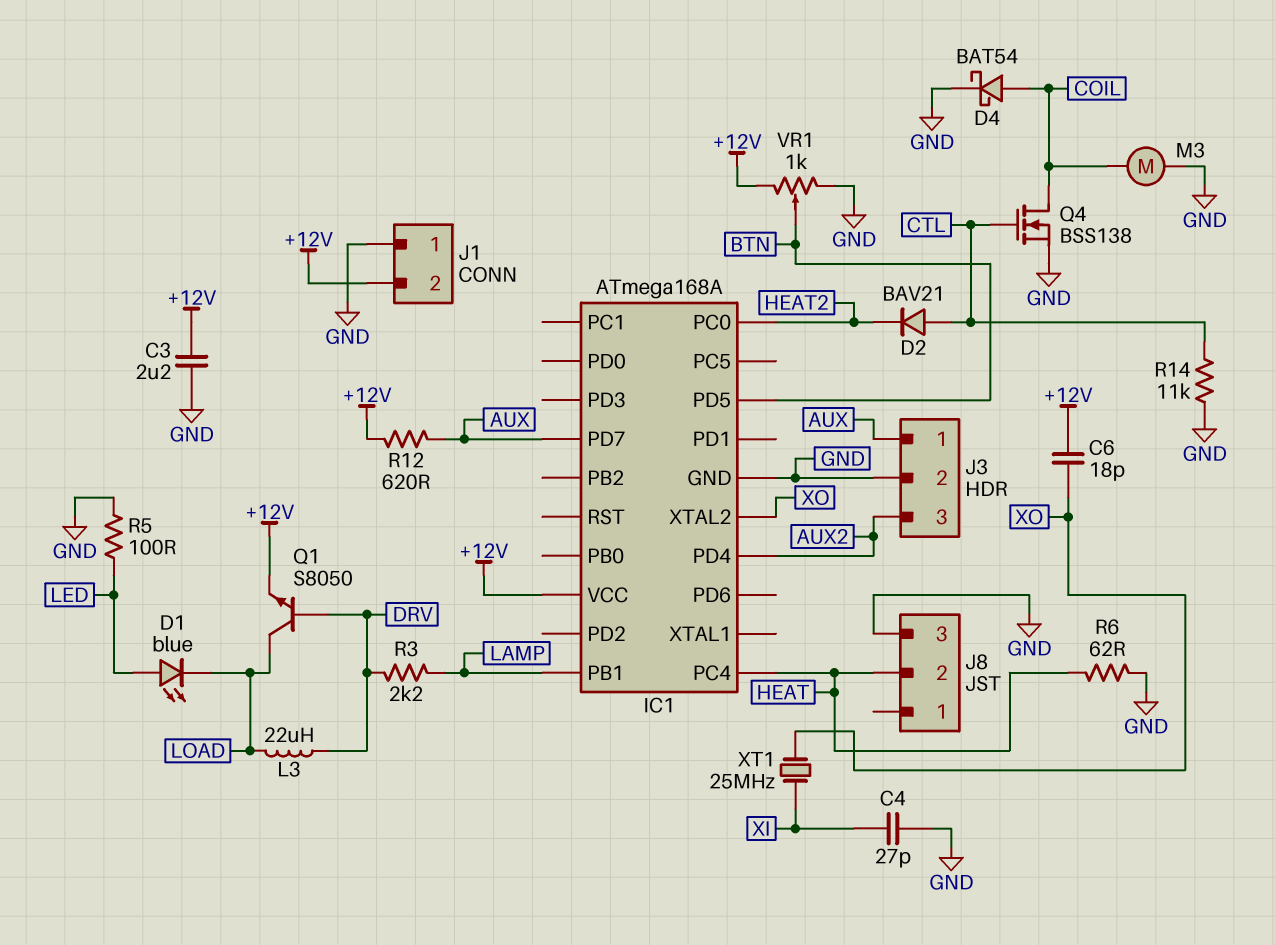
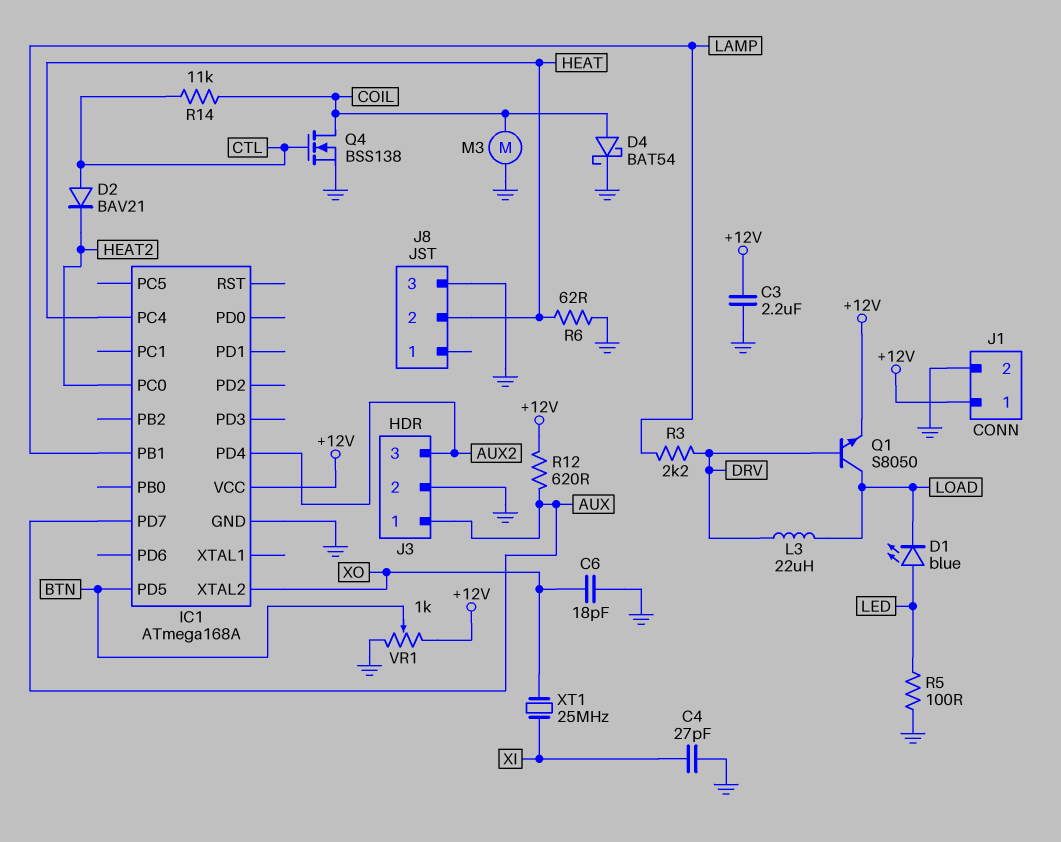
C6: 18pF (+12V, XO) -> 18pF (GND, XO)
J1 pin 1: GND -> +12V
J1 pin 2: +12V -> GND
R14: 11k (CTL, GND) -> 11k (COIL, CTL)

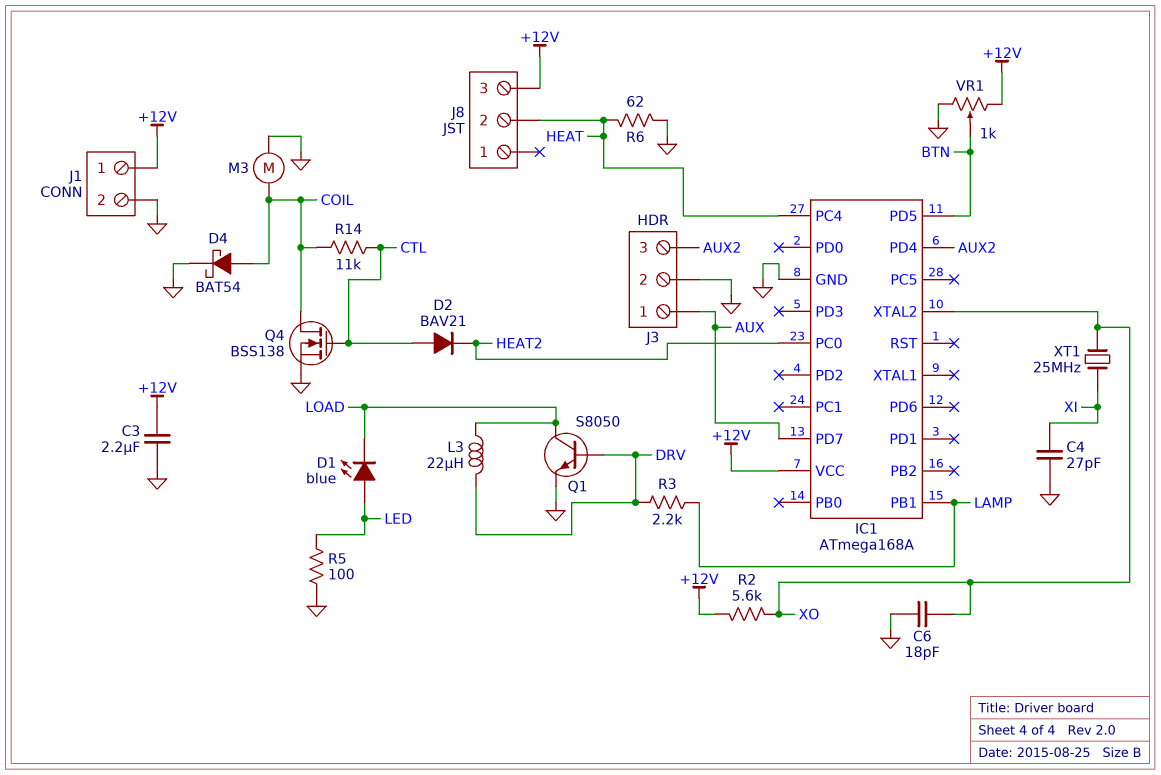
J8 pin 3: GND -> +12V
Q1: NPN S8050 (B DRV, C LOAD, E +12V) -> NPN S8050 (B DRV, C LOAD, E GND)
R2: none -> 5.6k (+12V, XO)
R12: 620 (+12V, AUX) -> none

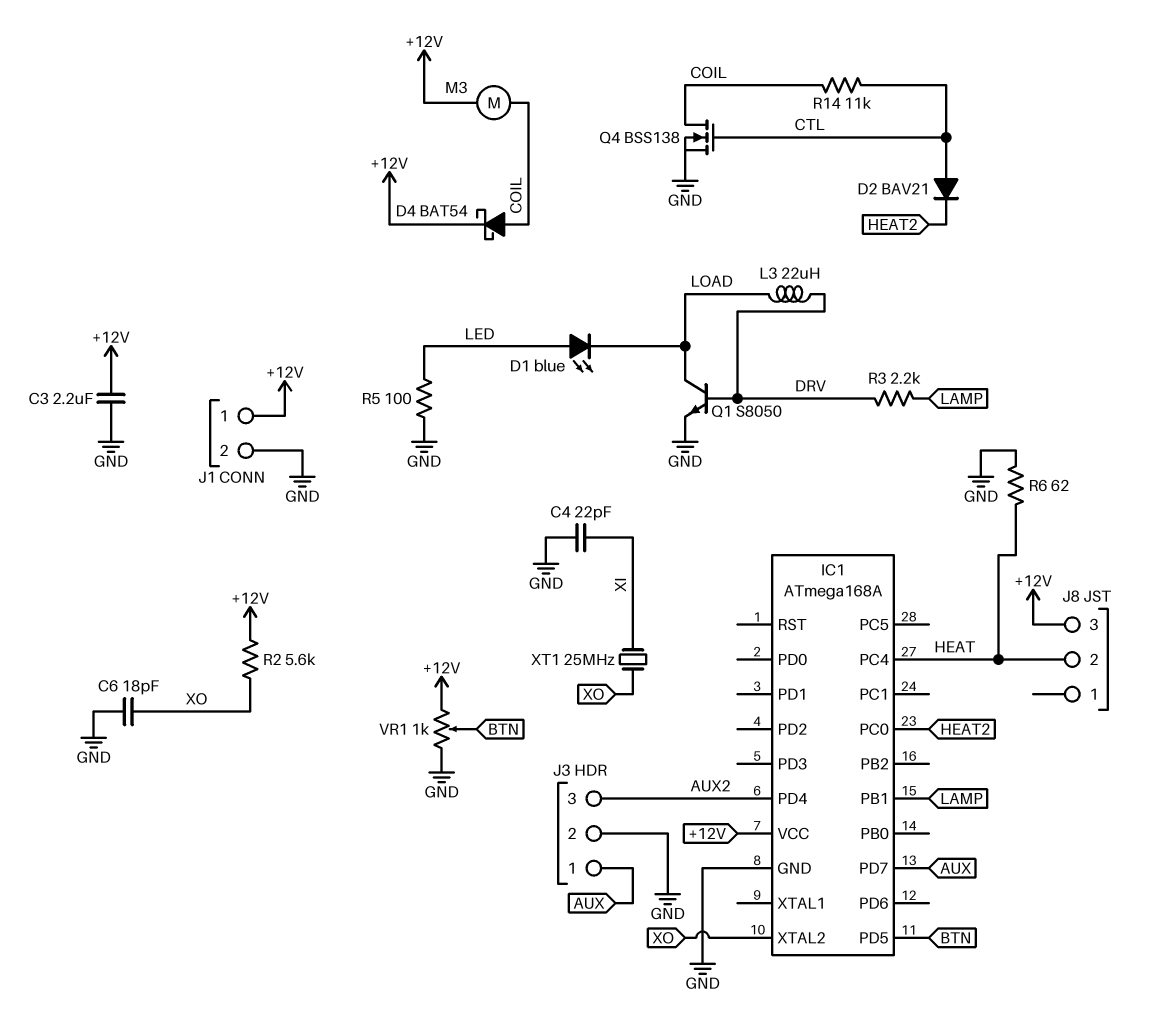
C4: 27pF (GND, XI) -> 22pF (GND, XI)
D4: schottky BAT54 (A COIL, K GND) -> schottky BAT54 (A COIL, K +12V)
M3: motor (COIL, GND) -> motor (+12V, COIL)

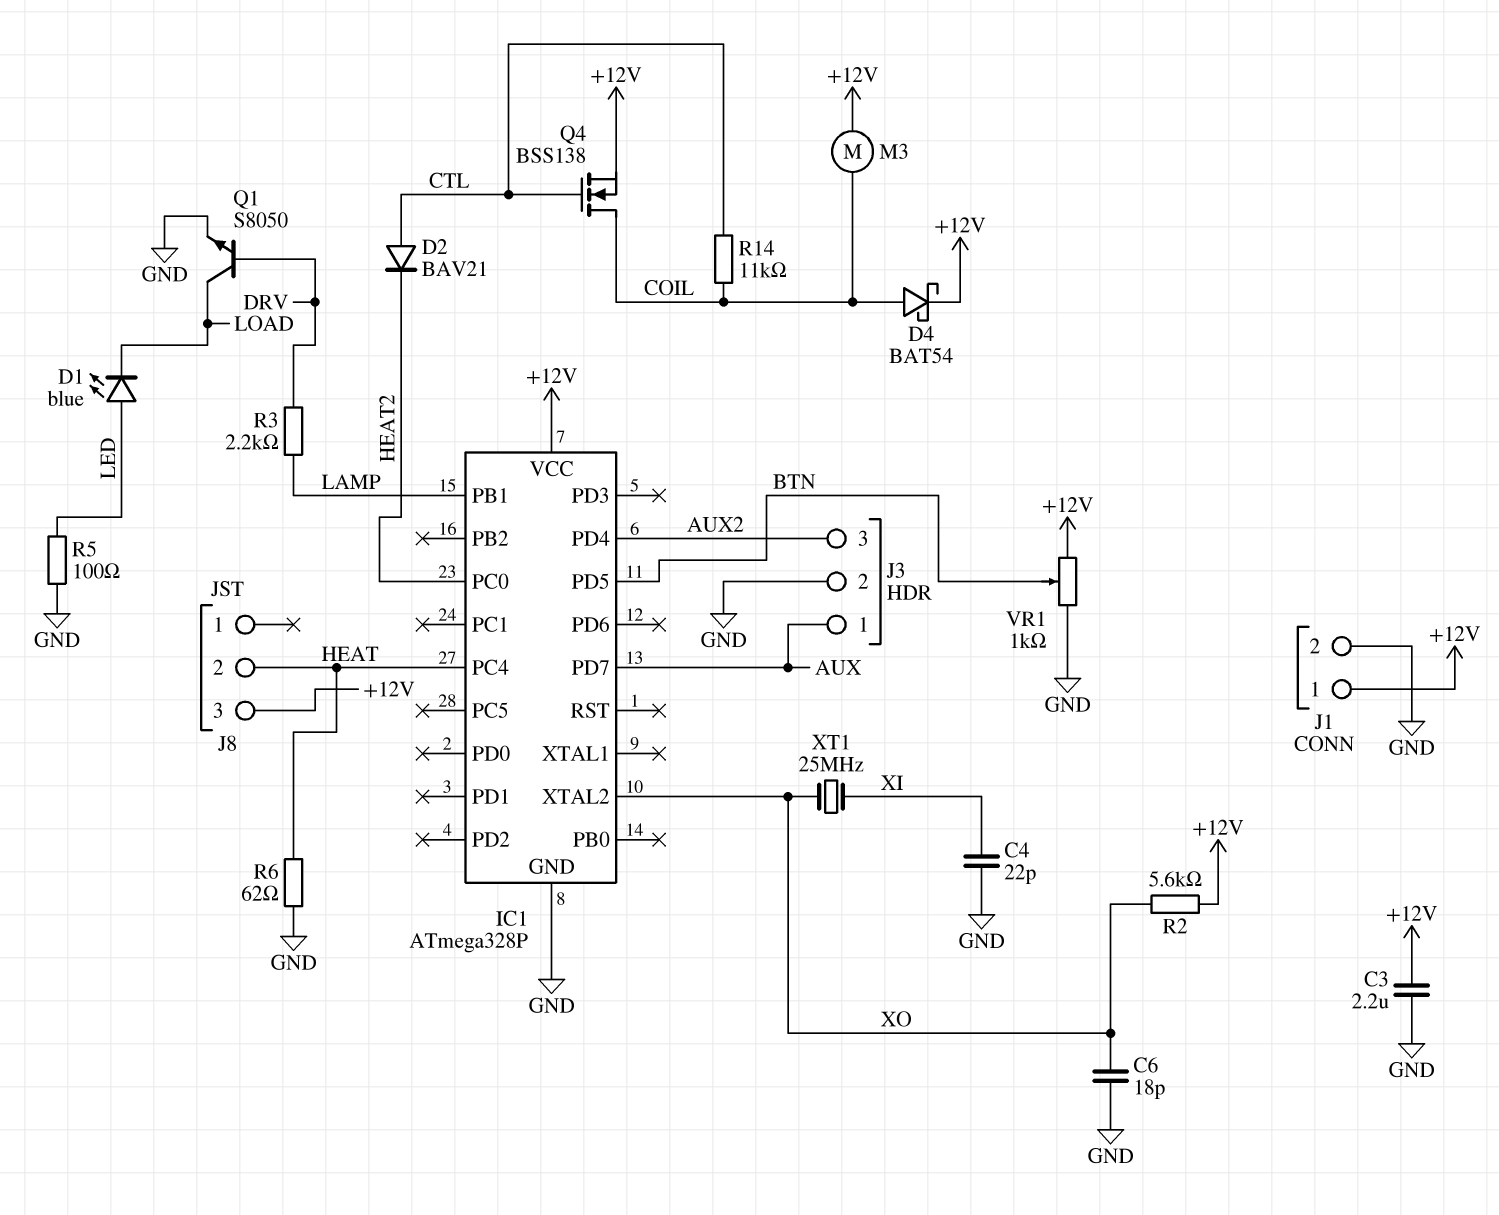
IC1: ATmega168A -> ATmega328P
L3: 22uH (DRV, LOAD) -> none
Q4: NMOS BSS138 (G CTL, D COIL, S GND) -> NMOS BSS138 (G CTL, D COIL, S +12V)

